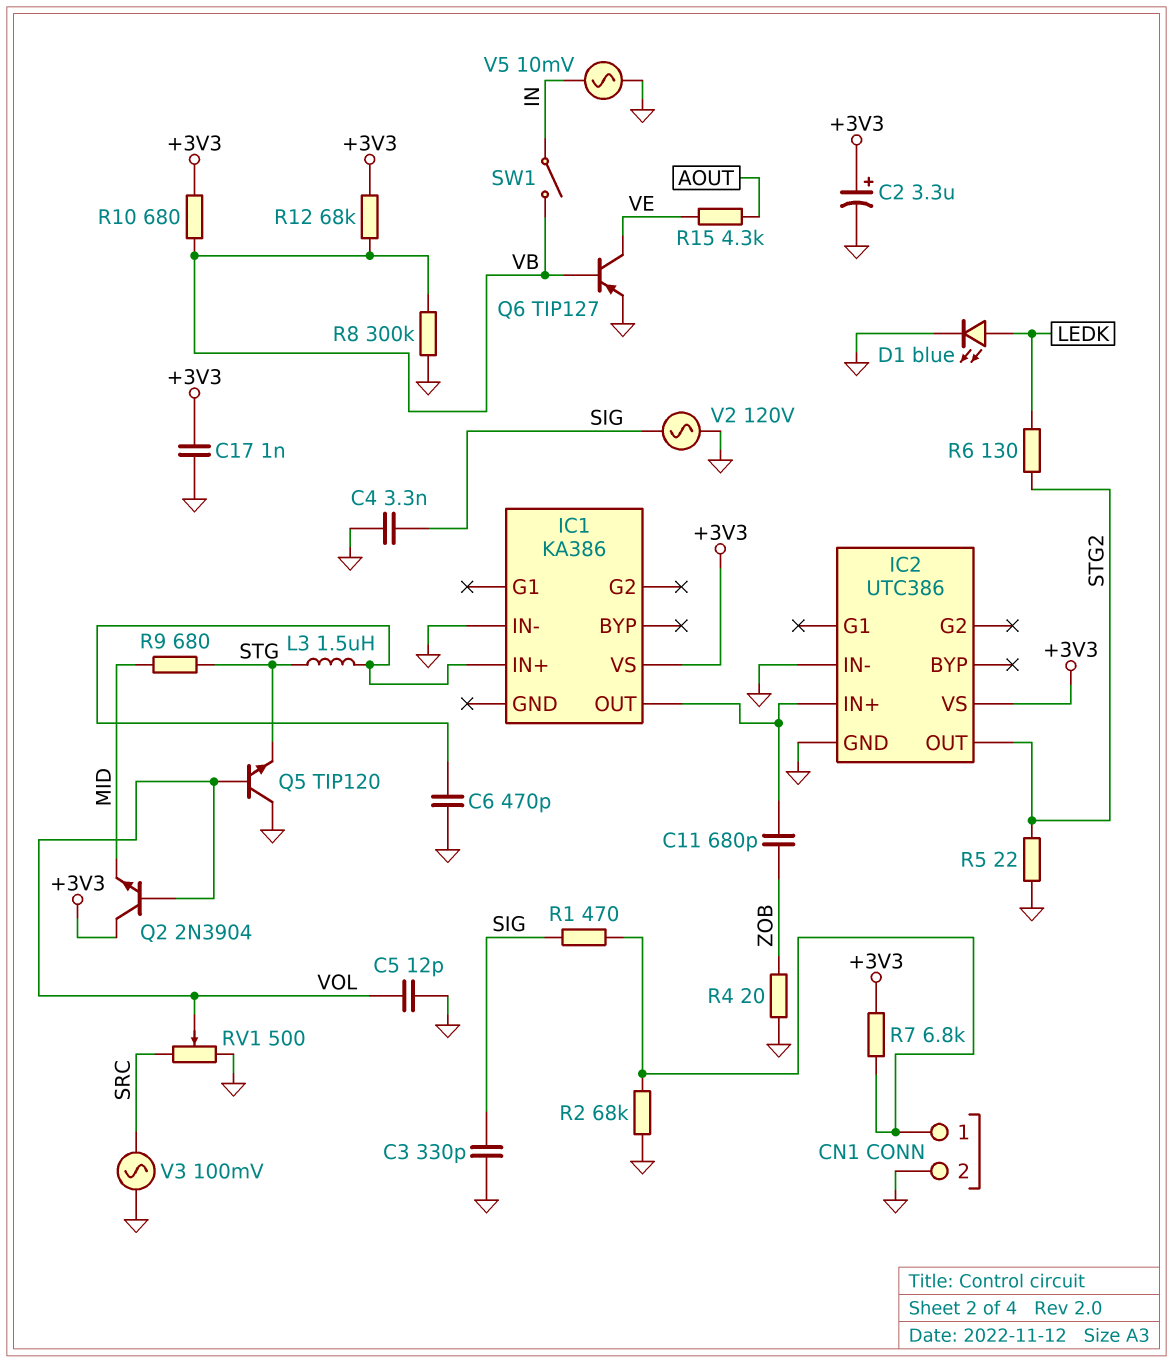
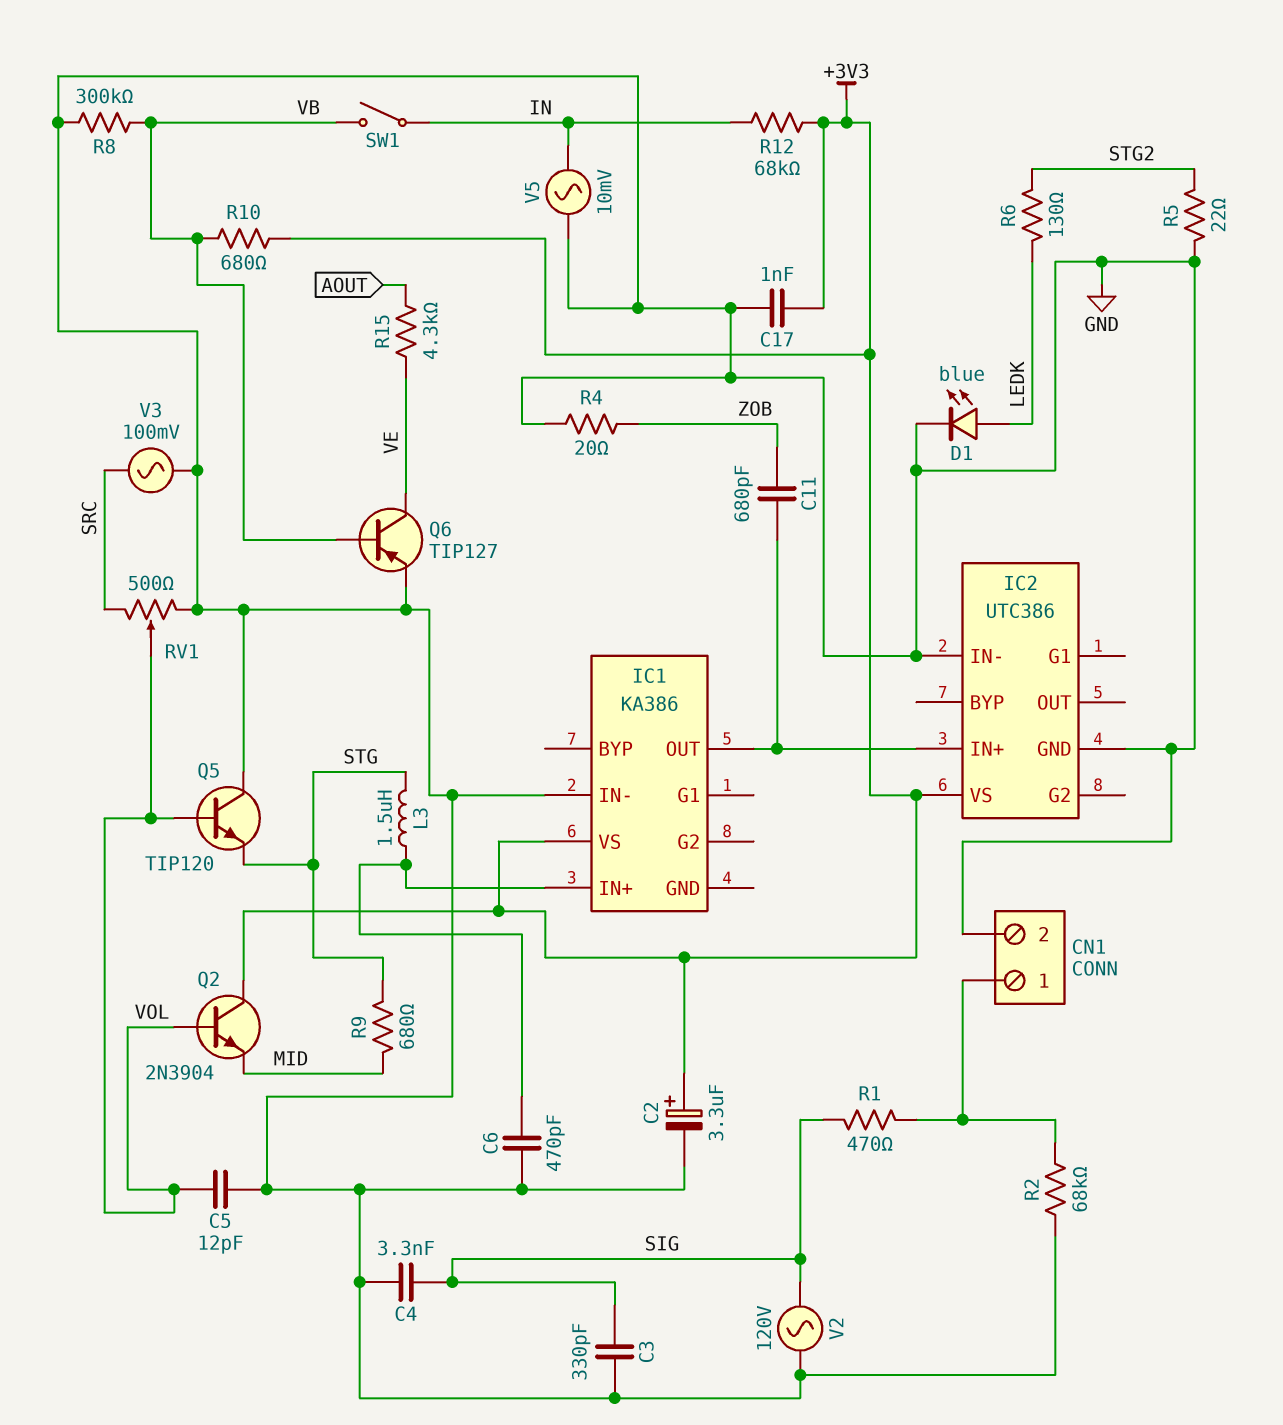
IC2 pin OUT: STG2 -> none
R7: 6.8k (+3V3, CN1/1) -> none
R12: 68k (+3V3, VB) -> 68k (+3V3, IN)

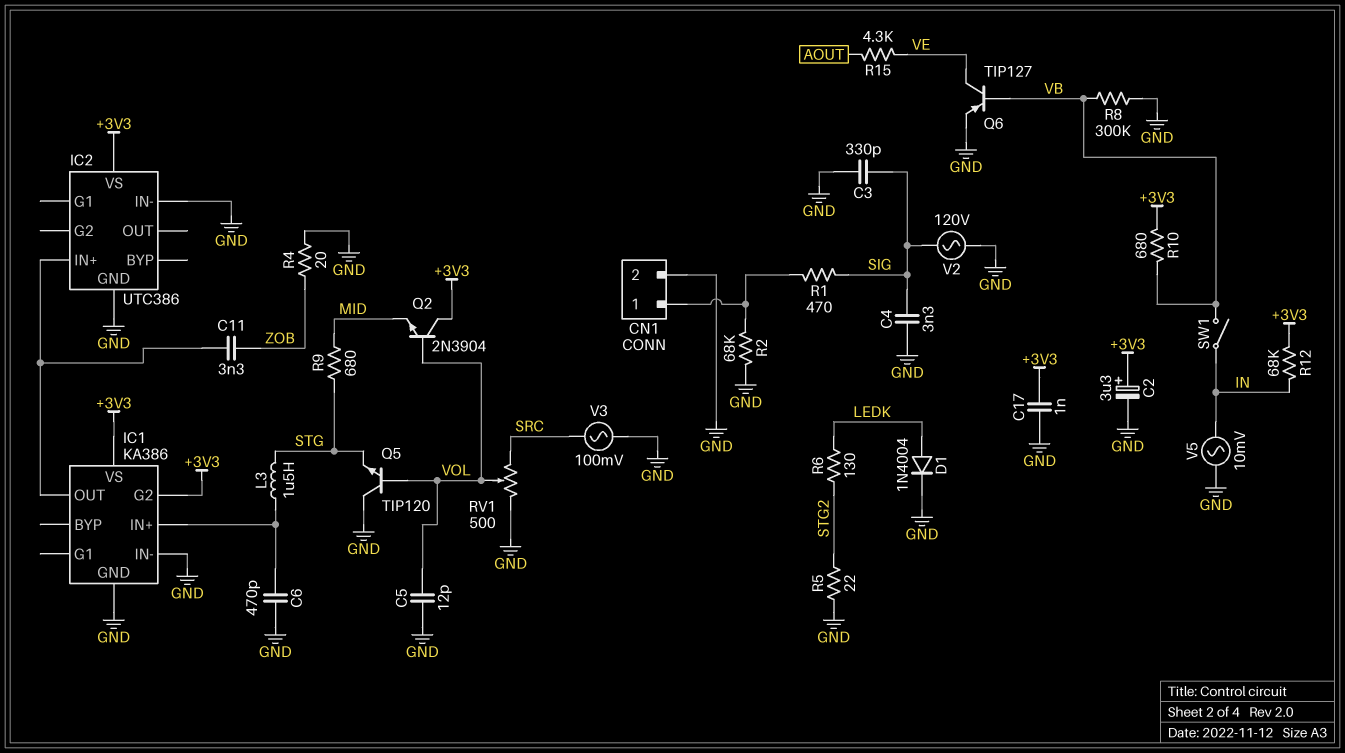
C11: 680pF (IC1/OUT, ZOB) -> 3.3nF (IC1/OUT, ZOB)
D1: LED blue (A LEDK, K GND) -> diode 1N4004 (A LEDK, K GND)
IC1 pin G2: none -> +3V3
IC1 pin GND: none -> GND

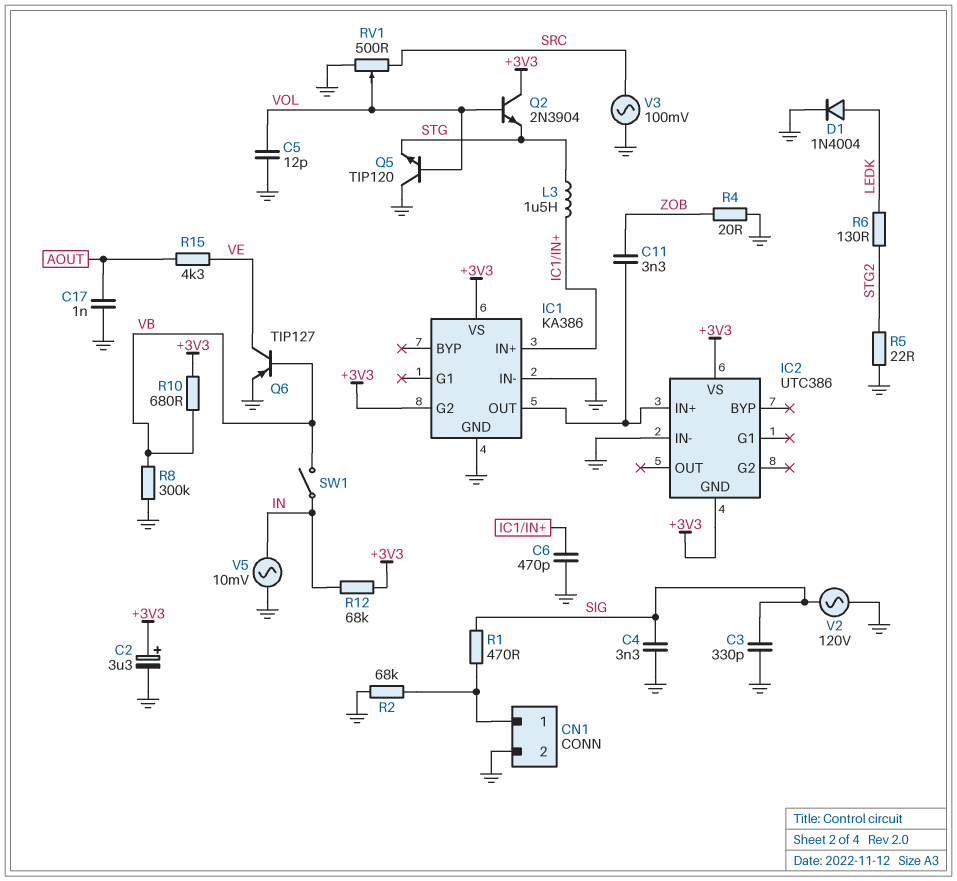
C17: 1nF (+3V3, GND) -> 1nF (AOUT, GND)
IC2 pin GND: GND -> +3V3
Q2: NPN 2N3904 (B VOL, C +3V3, E MID) -> NPN 2N3904 (B VOL, C +3V3, E STG)
R9: 680 (MID, STG) -> none

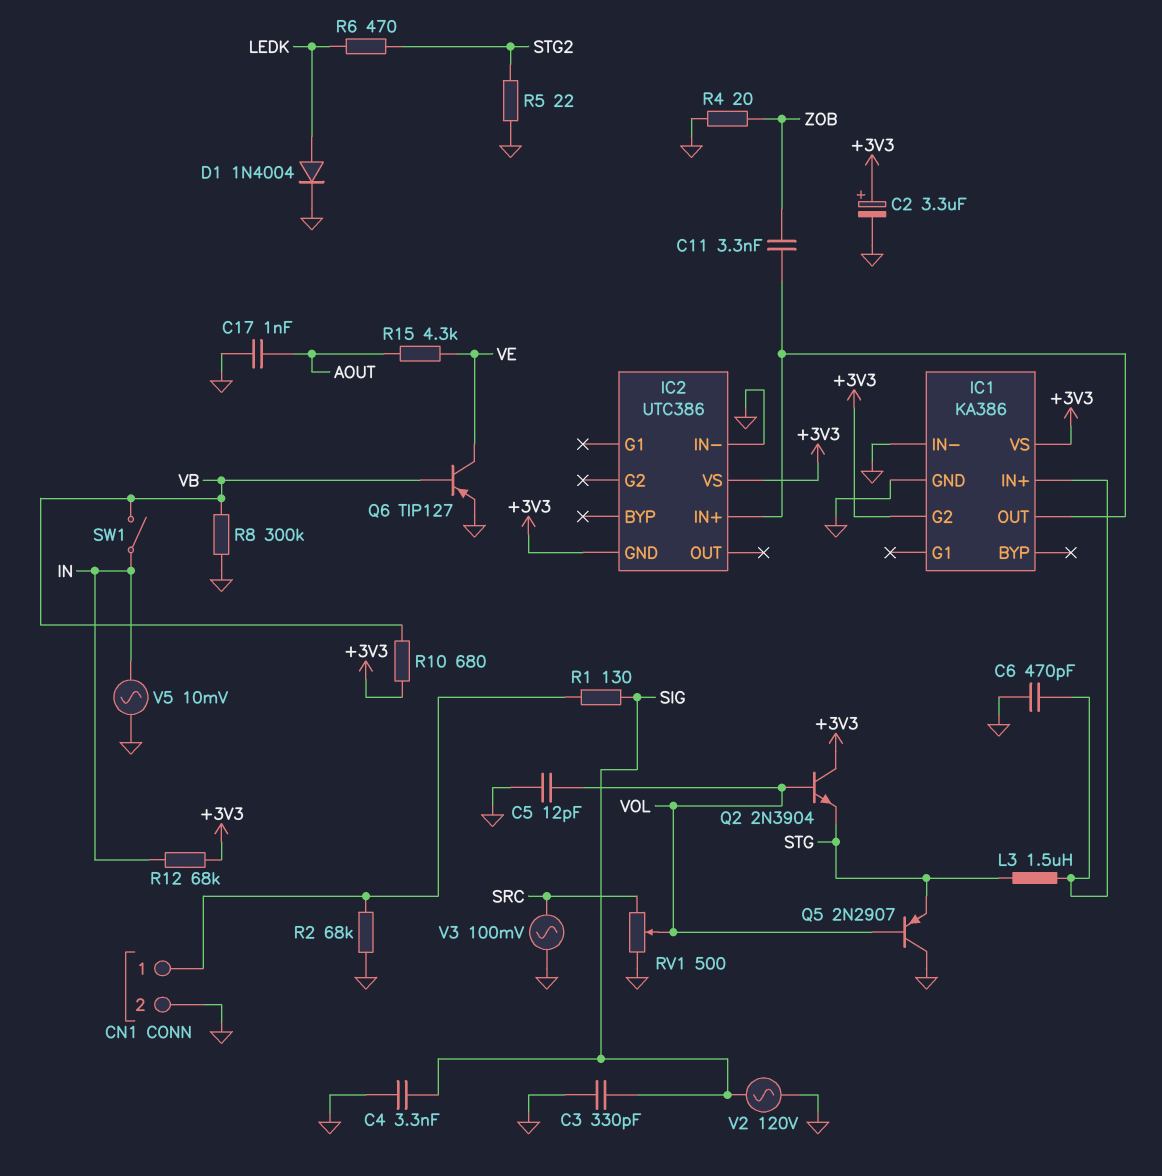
Q5: NPN TIP120 (B VOL, C GND, E STG) -> PNP 2N2907 (B VOL, C GND, E STG)
R1: 470 (CN1/1, SIG) -> 130 (CN1/1, SIG)
R6: 130 (LEDK, STG2) -> 470 (LEDK, STG2)

